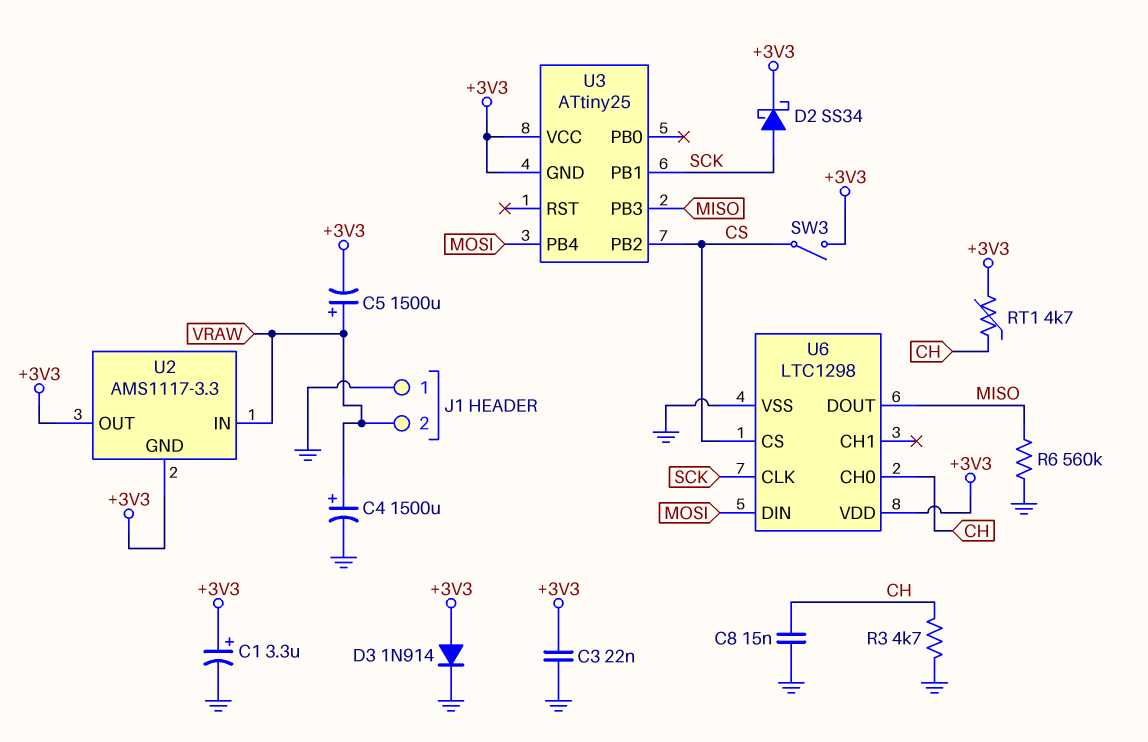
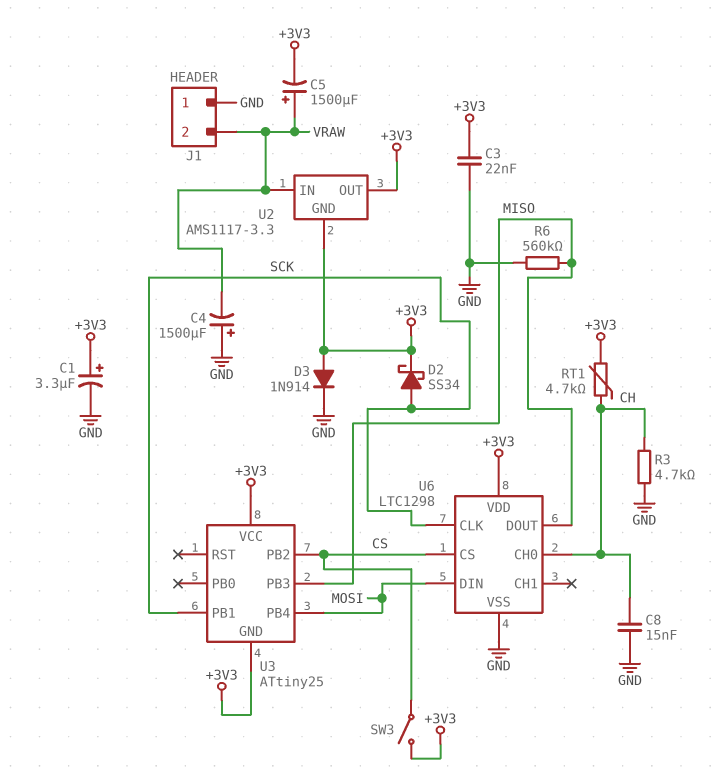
C4: 1500uF (plus VRAW, minus GND) -> 1500uF (plus GND, minus VRAW)

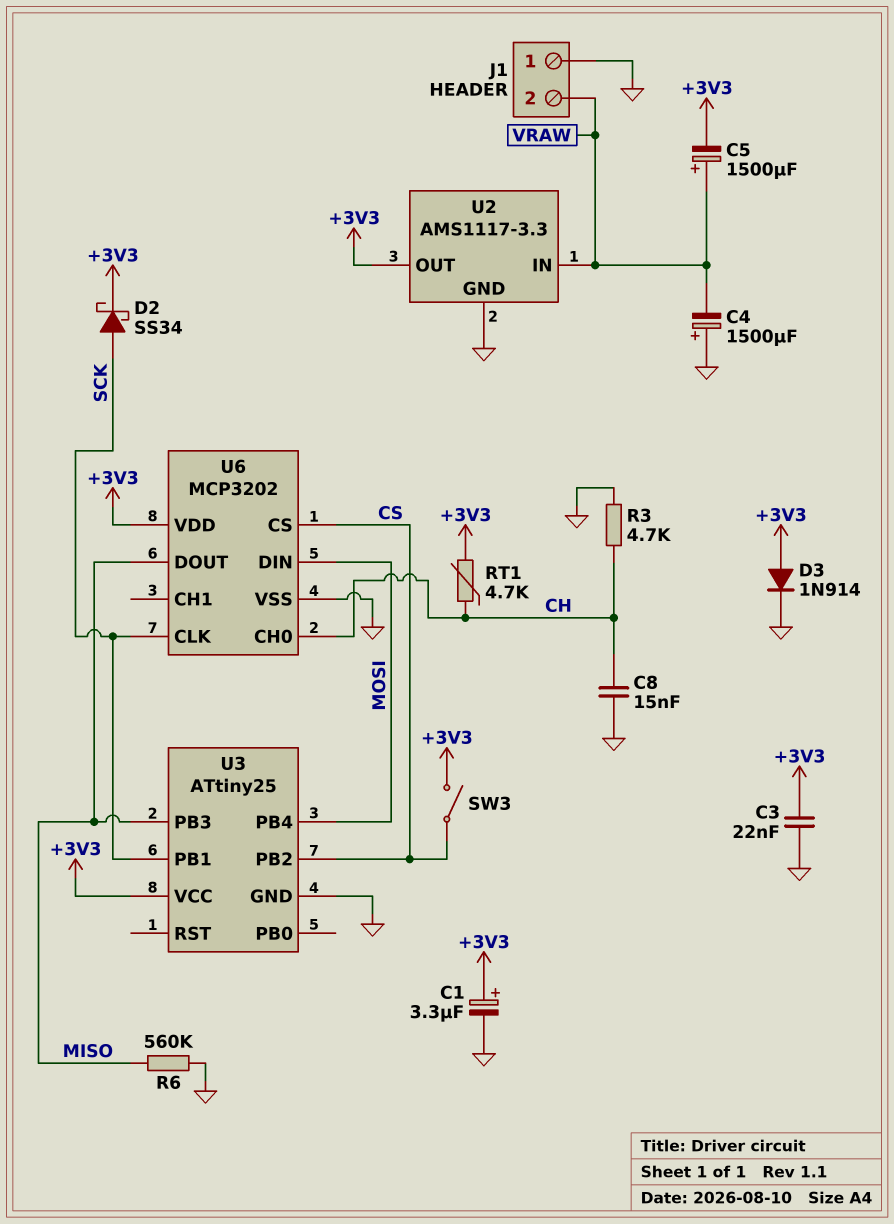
U2 pin GND: +3V3 -> GND
U3 pin GND: +3V3 -> GND
U6: LTC1298 -> MCP3202

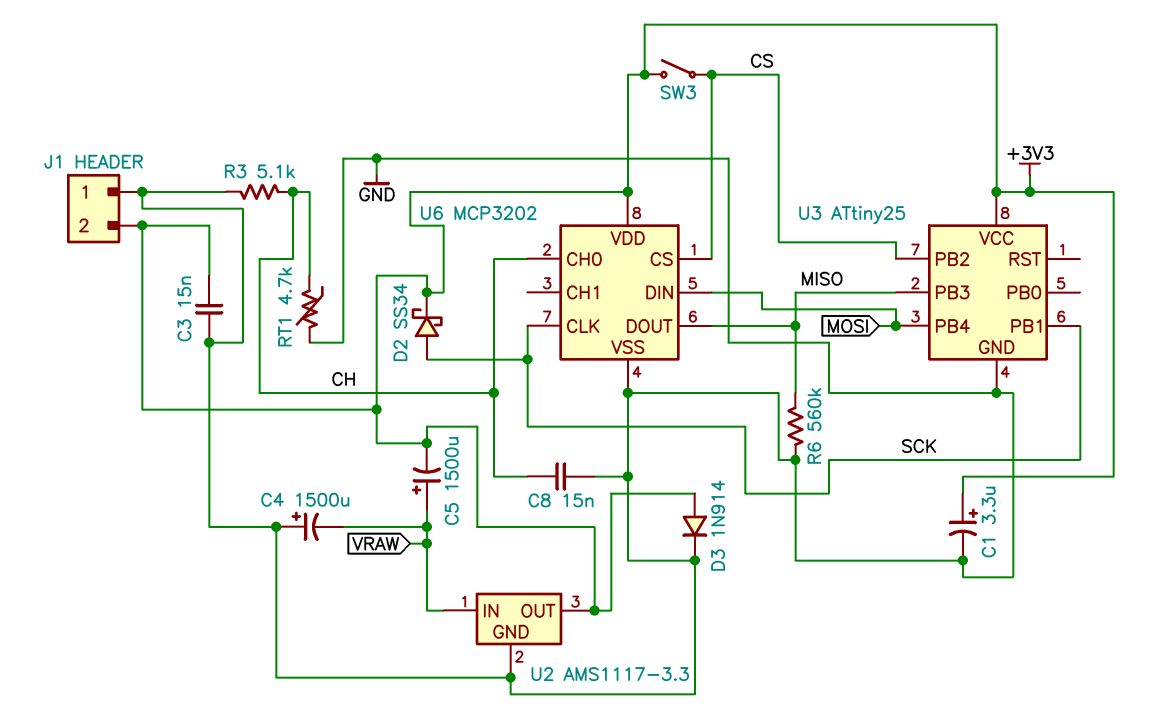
C3: 22nF (+3V3, GND) -> 15nF (+3V3, GND)
J1 pin 2: VRAW -> +3V3
R3: 4.7k (CH, GND) -> 5.1k (CH, GND)
RT1: 4.7k (+3V3, CH) -> 4.7k (CH, GND)

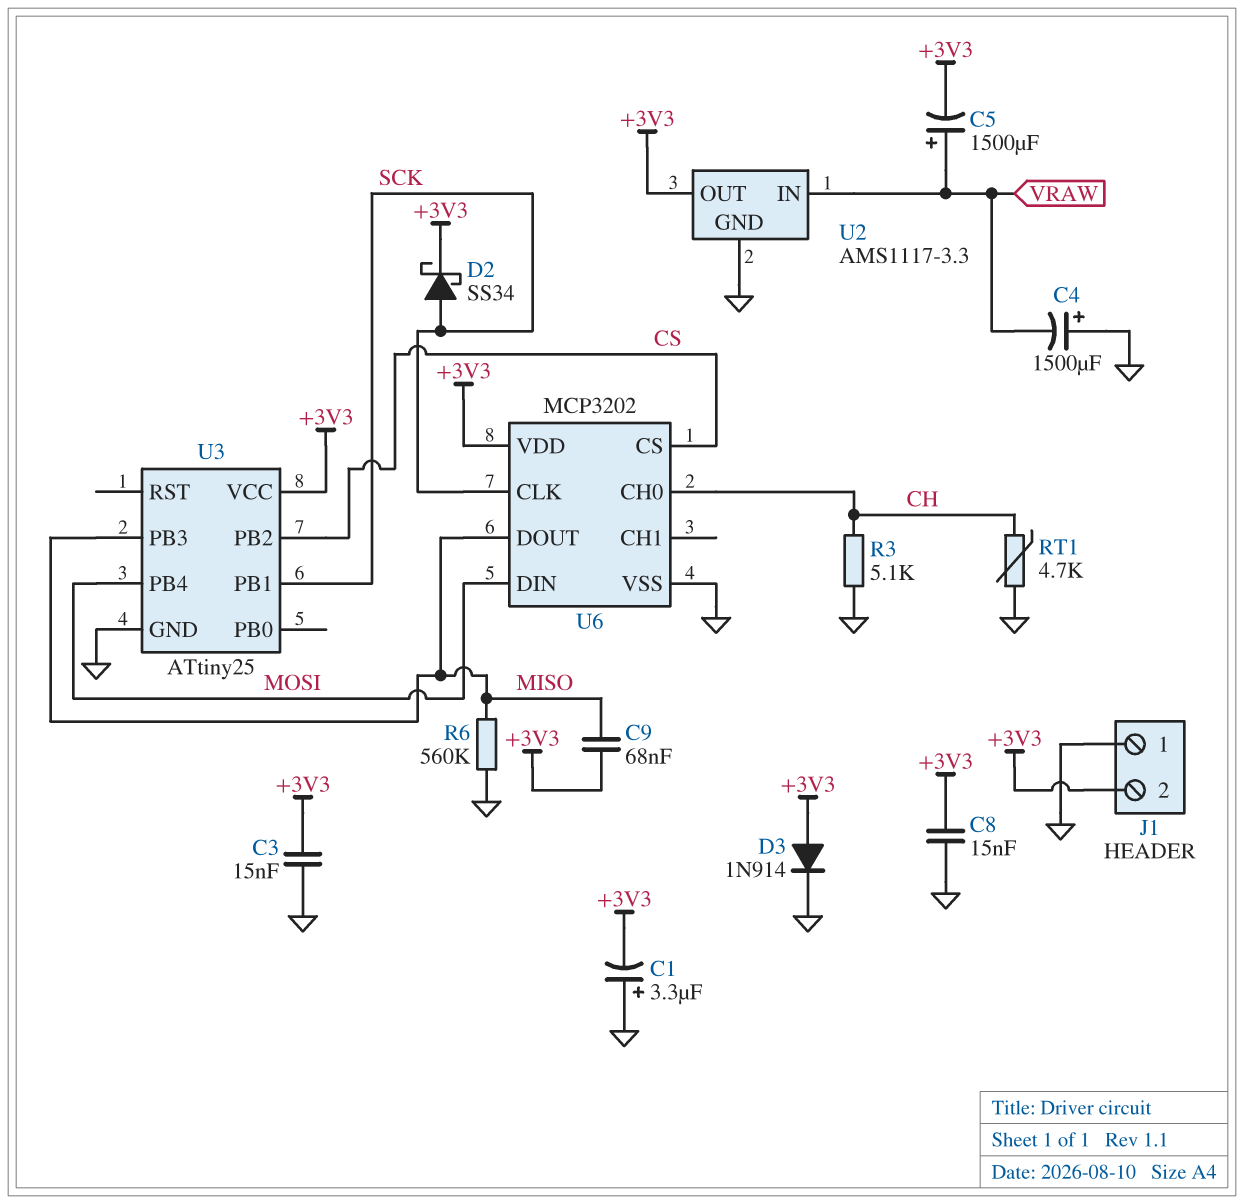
C1: 3.3uF (plus +3V3, minus GND) -> 3.3uF (plus GND, minus +3V3)
C8: 15nF (CH, GND) -> 15nF (+3V3, GND)
C9: none -> 68nF (+3V3, MISO)
SW3: switch (+3V3, CS) -> none

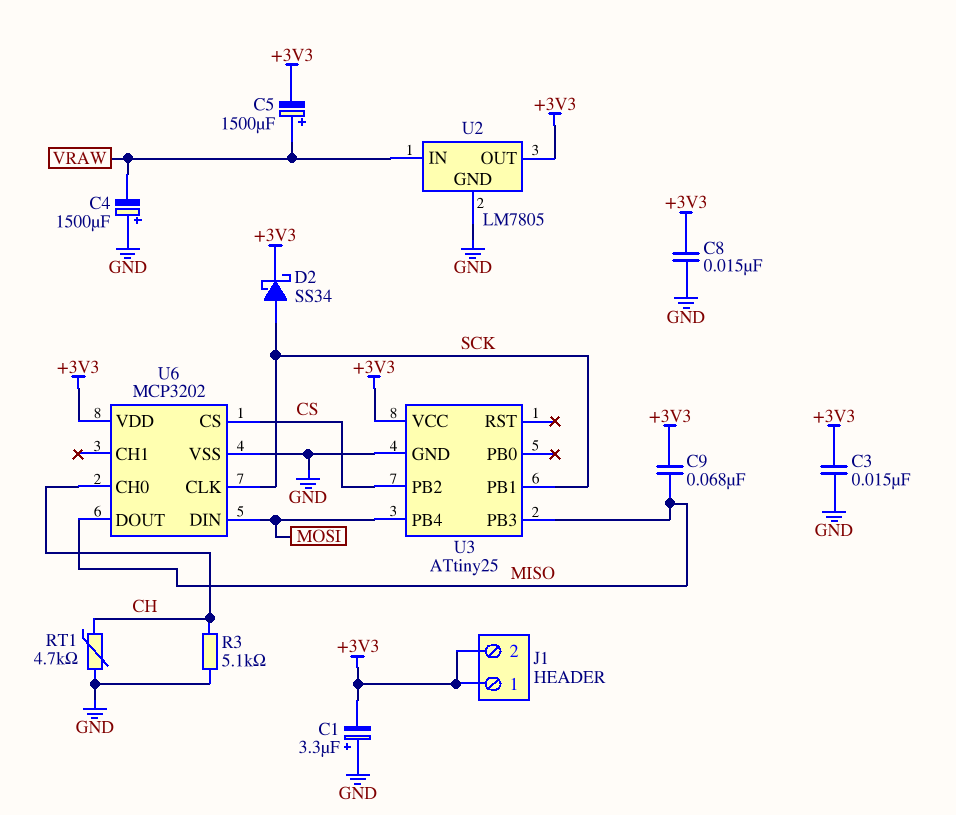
D3: diode 1N914 (A +3V3, K GND) -> none
J1 pin 1: GND -> +3V3
R6: 560k (GND, MISO) -> none
U2: AMS1117-3.3 -> LM7805

